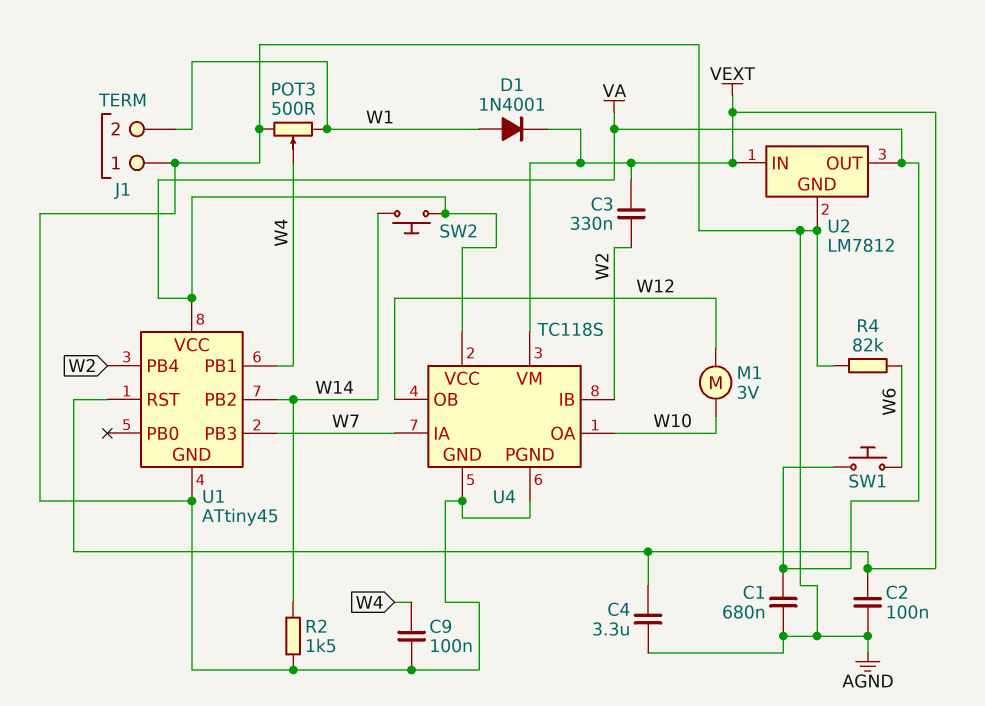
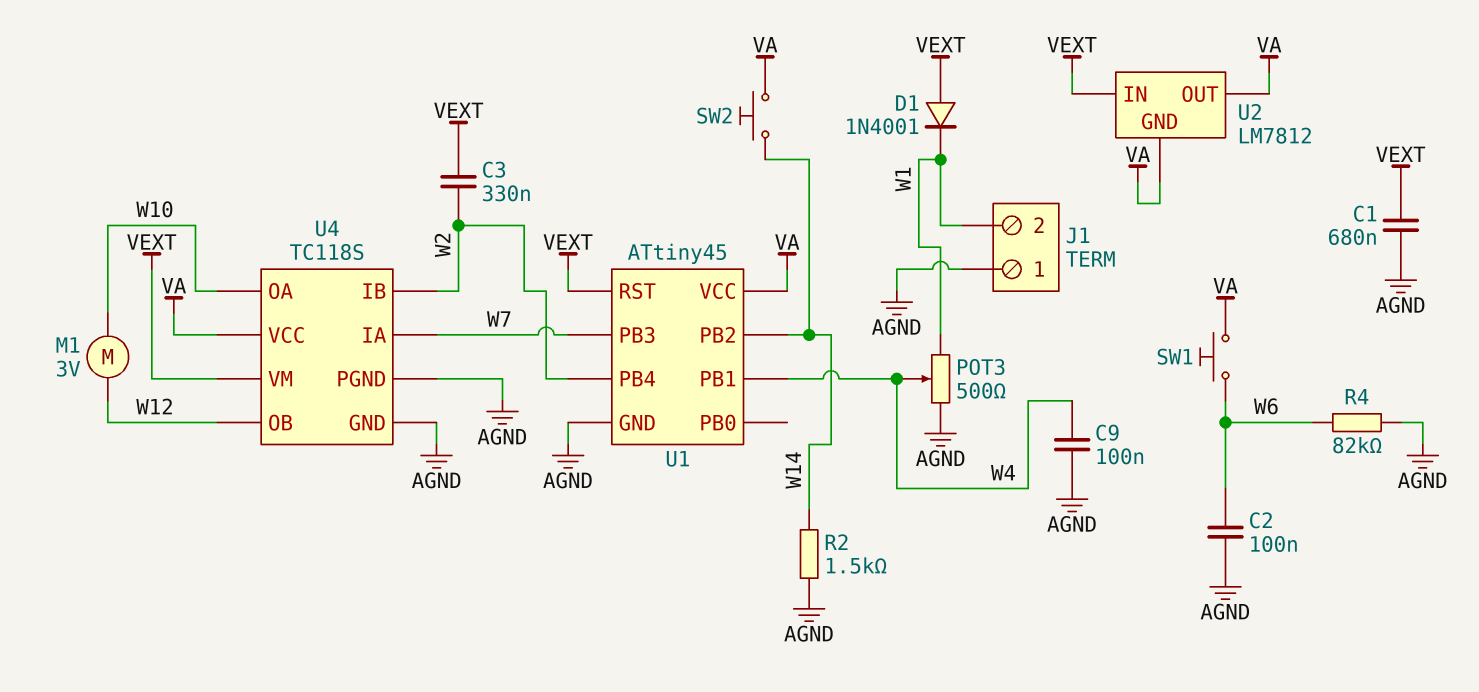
C1: 680nF (AGND, VA) -> 680nF (AGND, VEXT)
C2: 100nF (AGND, VEXT) -> 100nF (AGND, W6)
C4: 3.3uF (AGND, VEXT) -> none
D1: diode 1N4001 (A W1, K VEXT) -> diode 1N4001 (A VEXT, K W1)
U2 pin GND: AGND -> VA

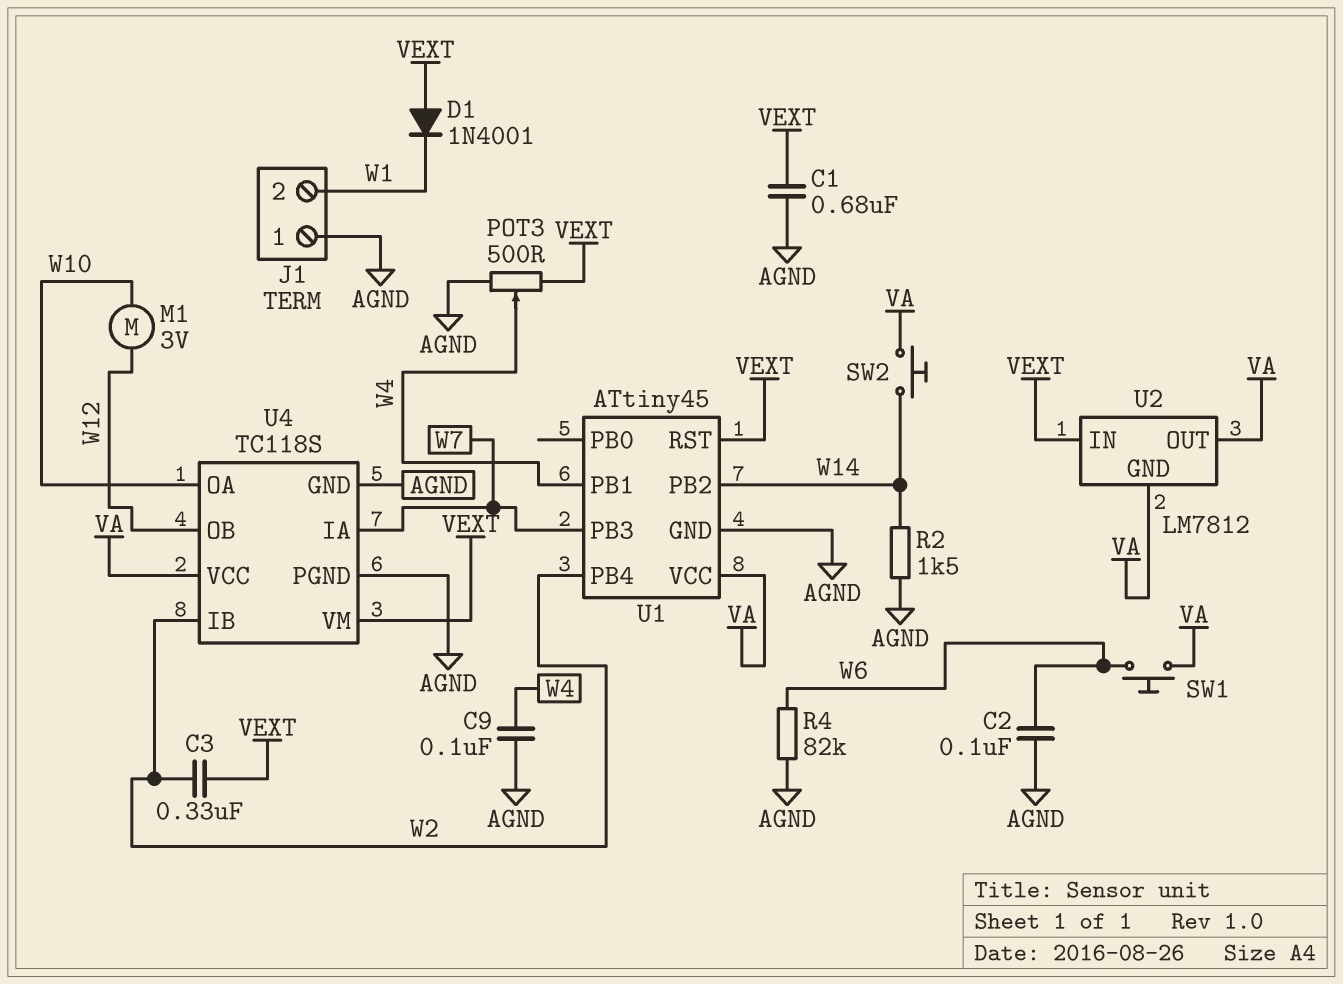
POT3: 500 (AGND, W1, wiper W4) -> 500 (AGND, VEXT, wiper W4)

